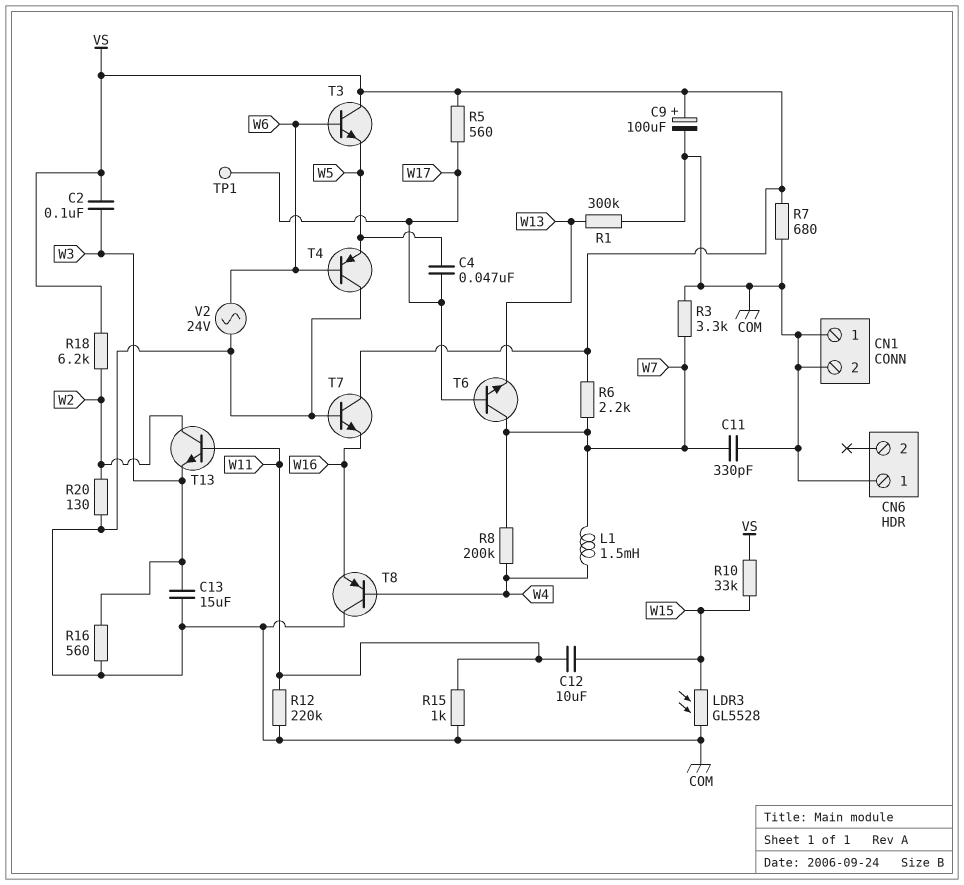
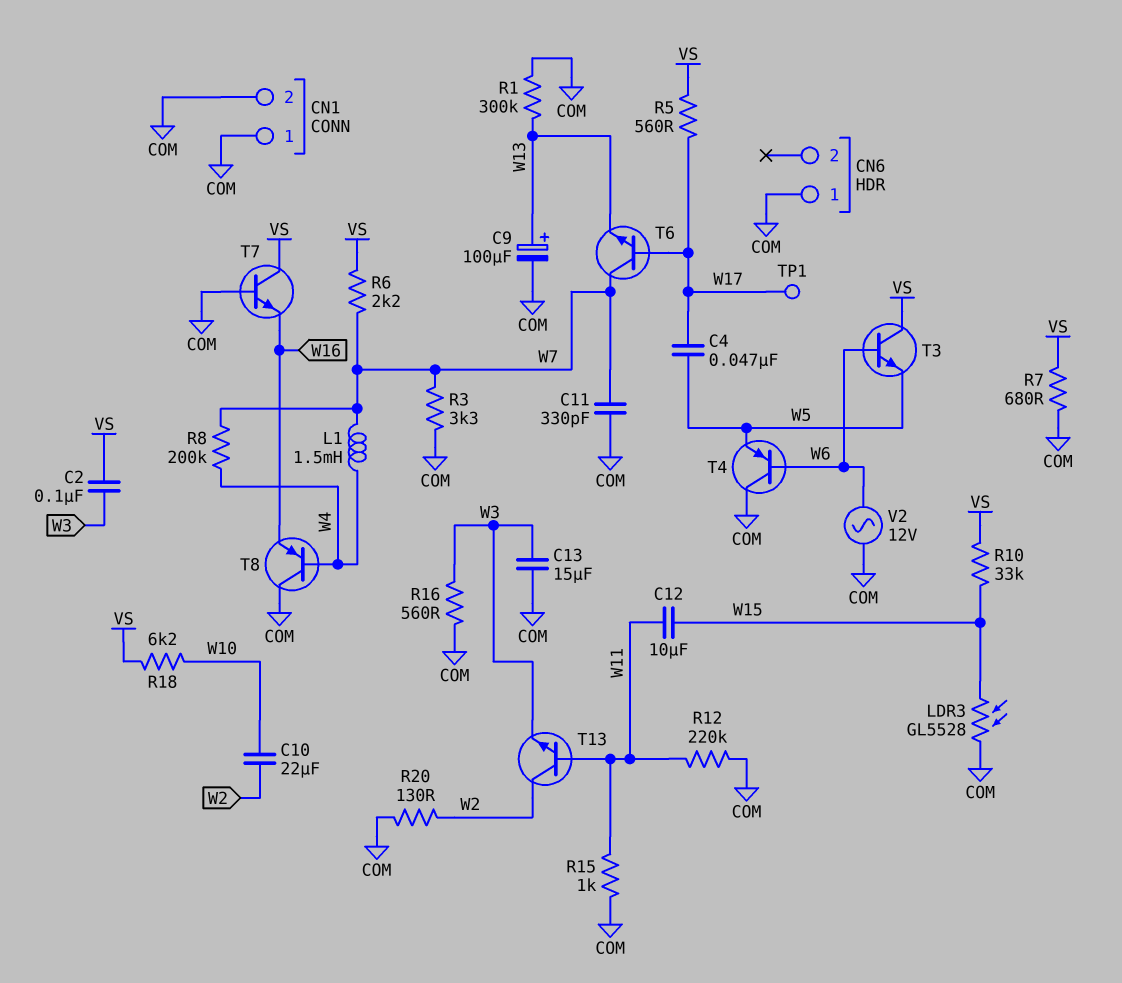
C9: 100uF (plus VS, minus COM) -> 100uF (plus W13, minus COM)
C10: none -> 22uF (W2, W10)
R18: 6.2k (VS, W2) -> 6.2k (VS, W10)
V2: AC 24V (COM, W6) -> AC 12V (COM, W6)

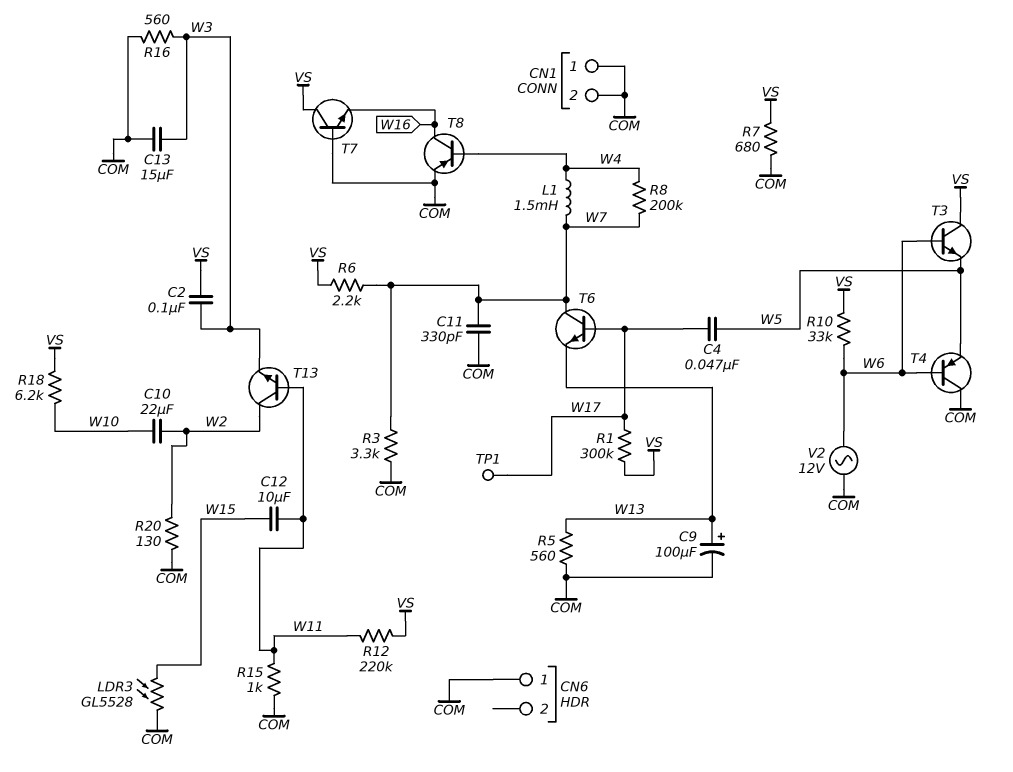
R1: 300k (COM, W13) -> 300k (VS, W17)
R5: 560 (VS, W17) -> 560 (COM, W13)
R10: 33k (VS, W15) -> 33k (VS, W6)
R12: 220k (COM, W11) -> 220k (VS, W11)
T8: PNP (B W4, C COM, E W16) -> PNP (B W4, C W16, E COM)

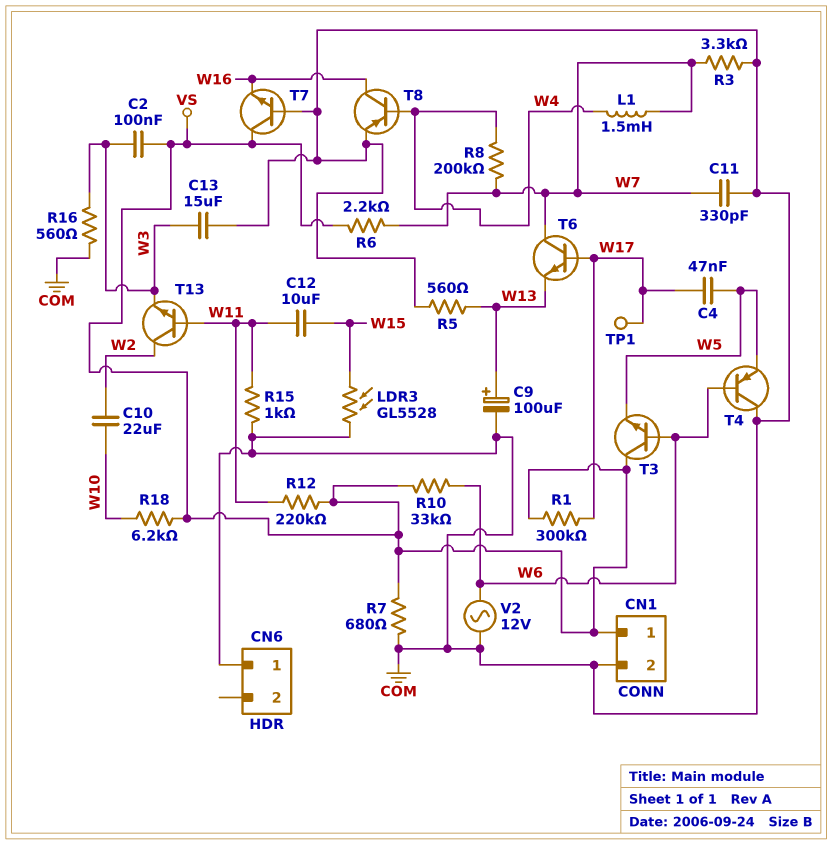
CN1 pin 1: COM -> VS
R20: 130 (COM, W2) -> none

